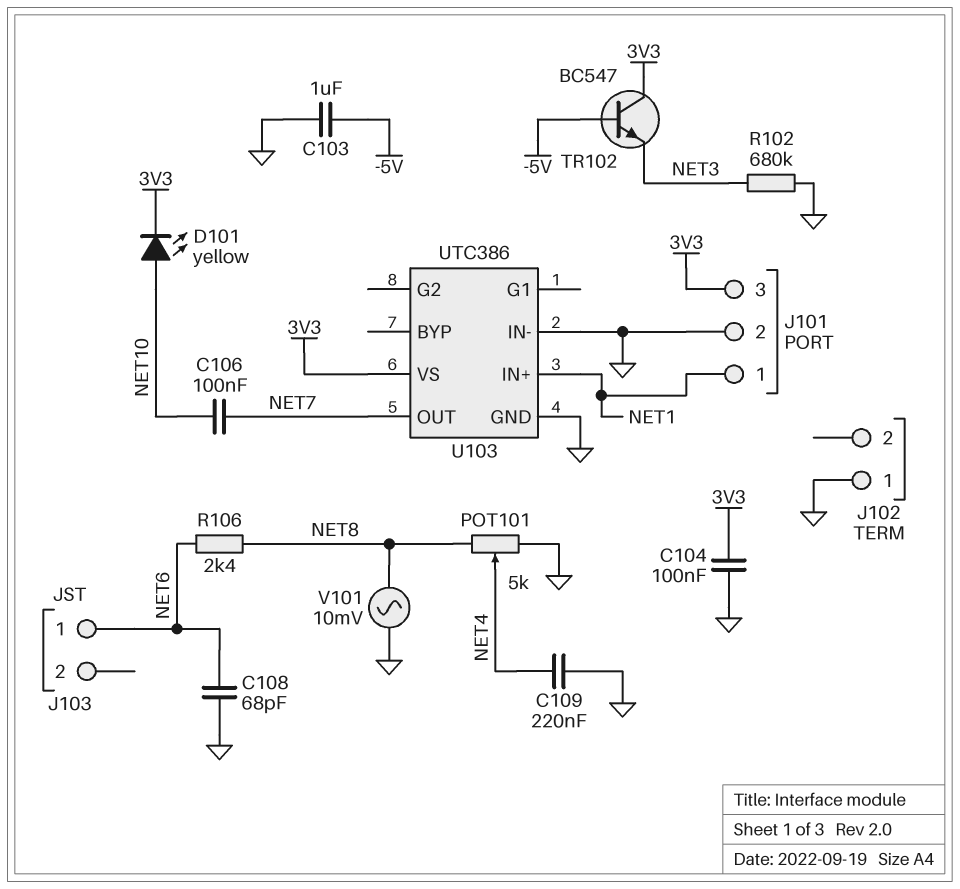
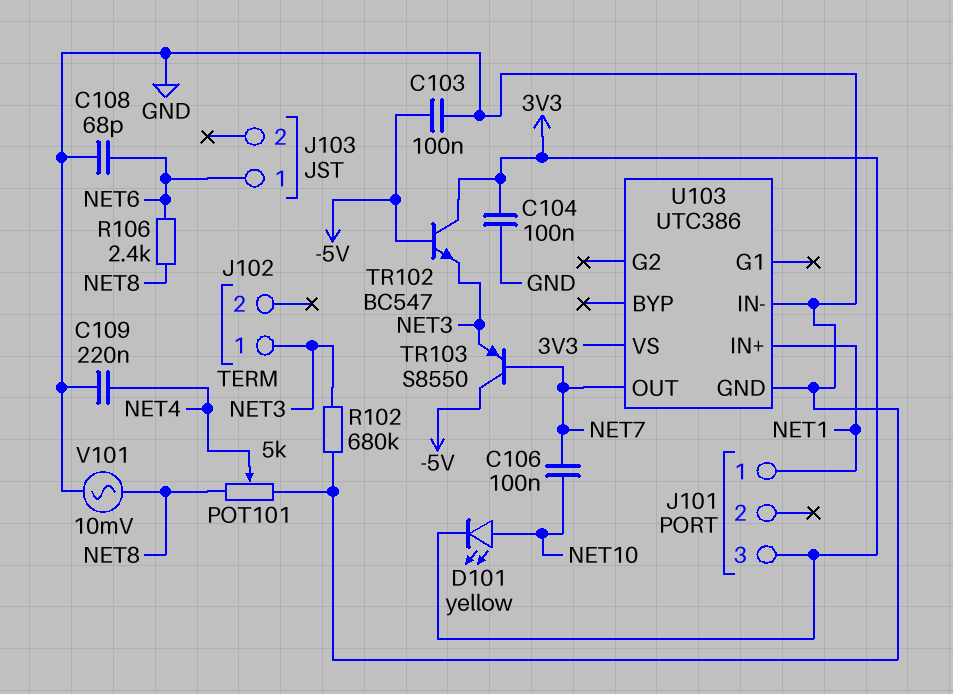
C103: 1uF (-5V, GND) -> 100nF (-5V, GND)
J101 pin 2: GND -> none
J102 pin 1: GND -> NET3
TR103: none -> PNP S8550 (B NET7, C -5V, E NET3)

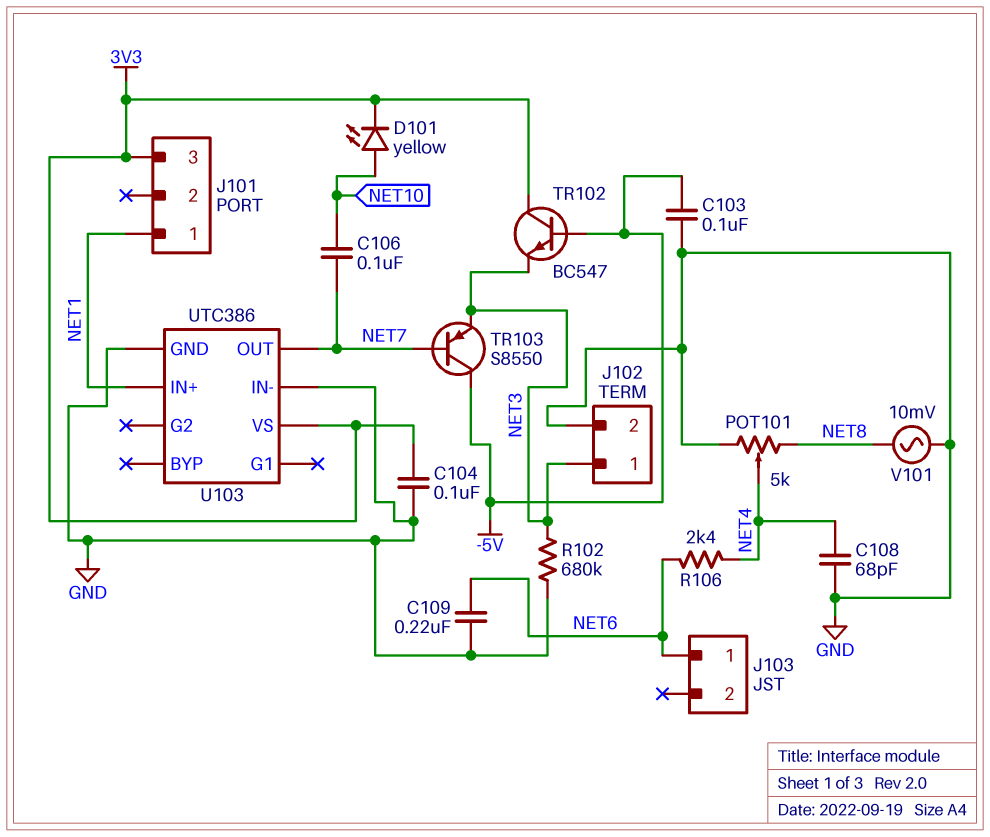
C108: 68pF (GND, NET6) -> 68pF (GND, NET4)
C109: 220nF (GND, NET4) -> 220nF (GND, NET6)
J102 pin 2: none -> GND
R106: 2.4k (NET6, NET8) -> 2.4k (NET4, NET6)

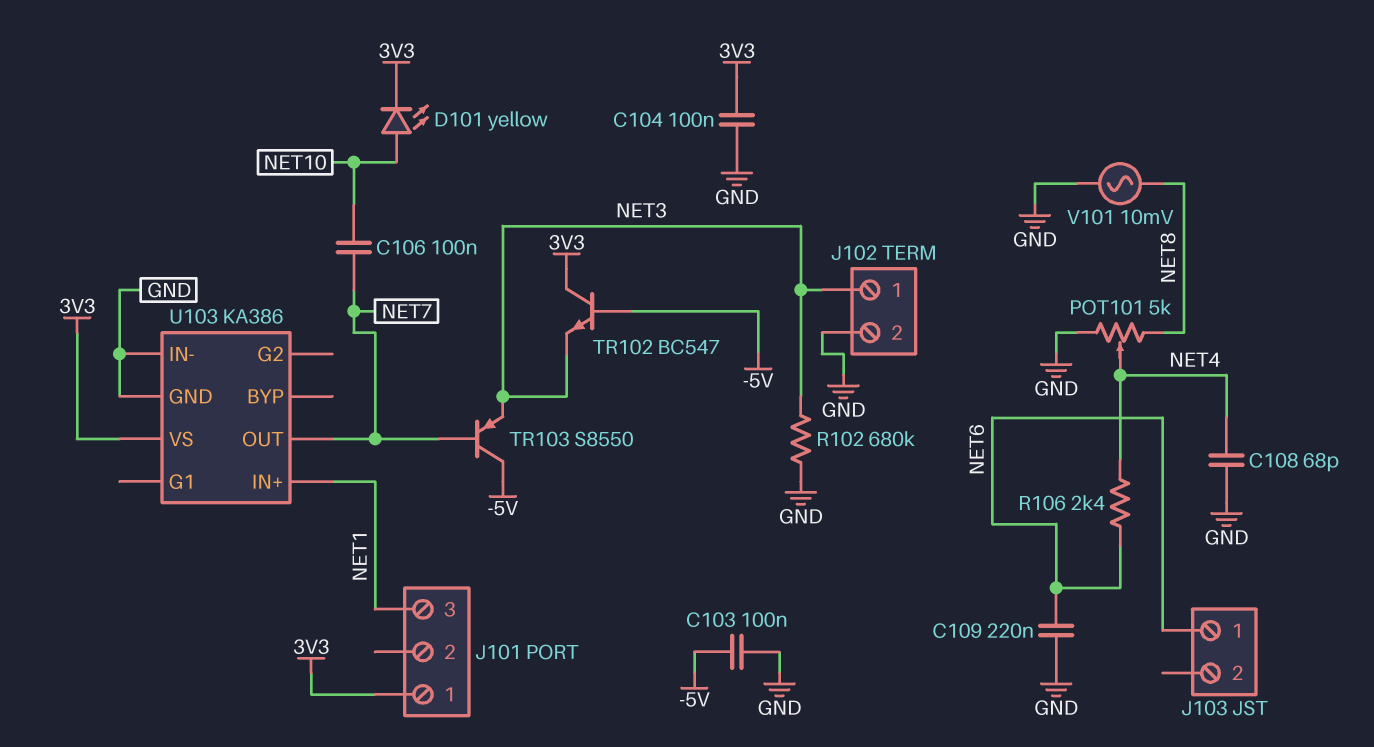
J101 pin 1: NET1 -> 3V3
J101 pin 3: 3V3 -> NET1
U103: UTC386 -> KA386

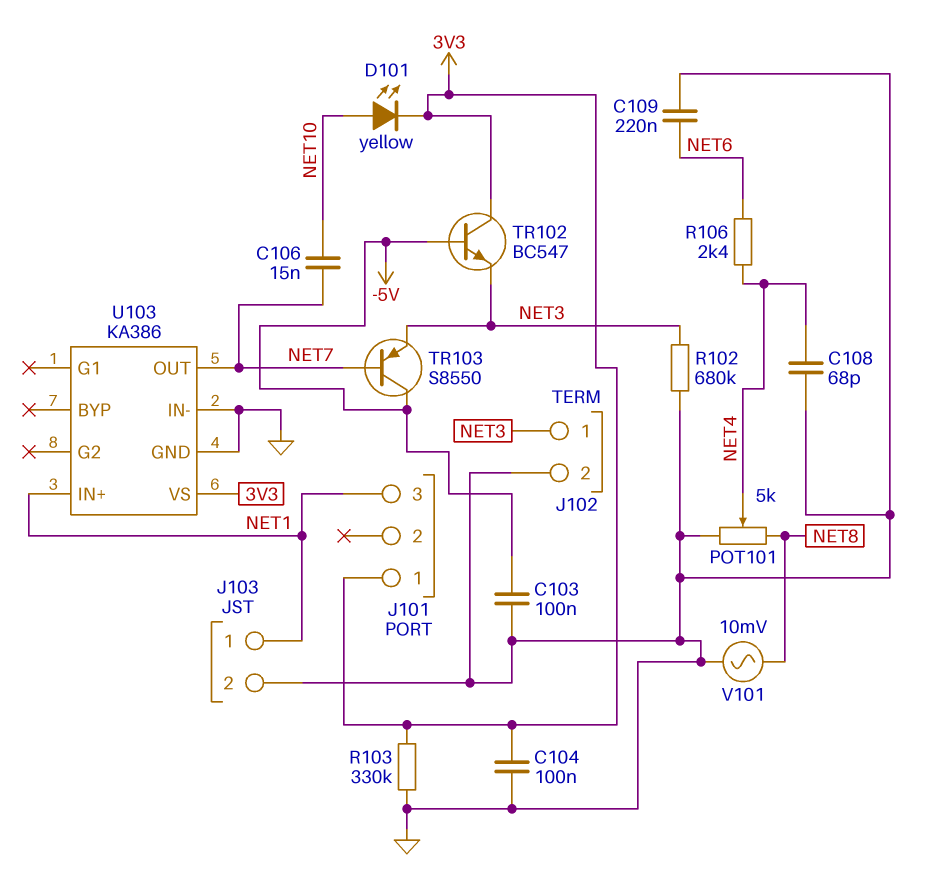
C106: 100nF (NET7, NET10) -> 15nF (NET7, NET10)
J103 pin 1: NET6 -> NET1
J103 pin 2: none -> GND
R103: none -> 330k (3V3, GND)

